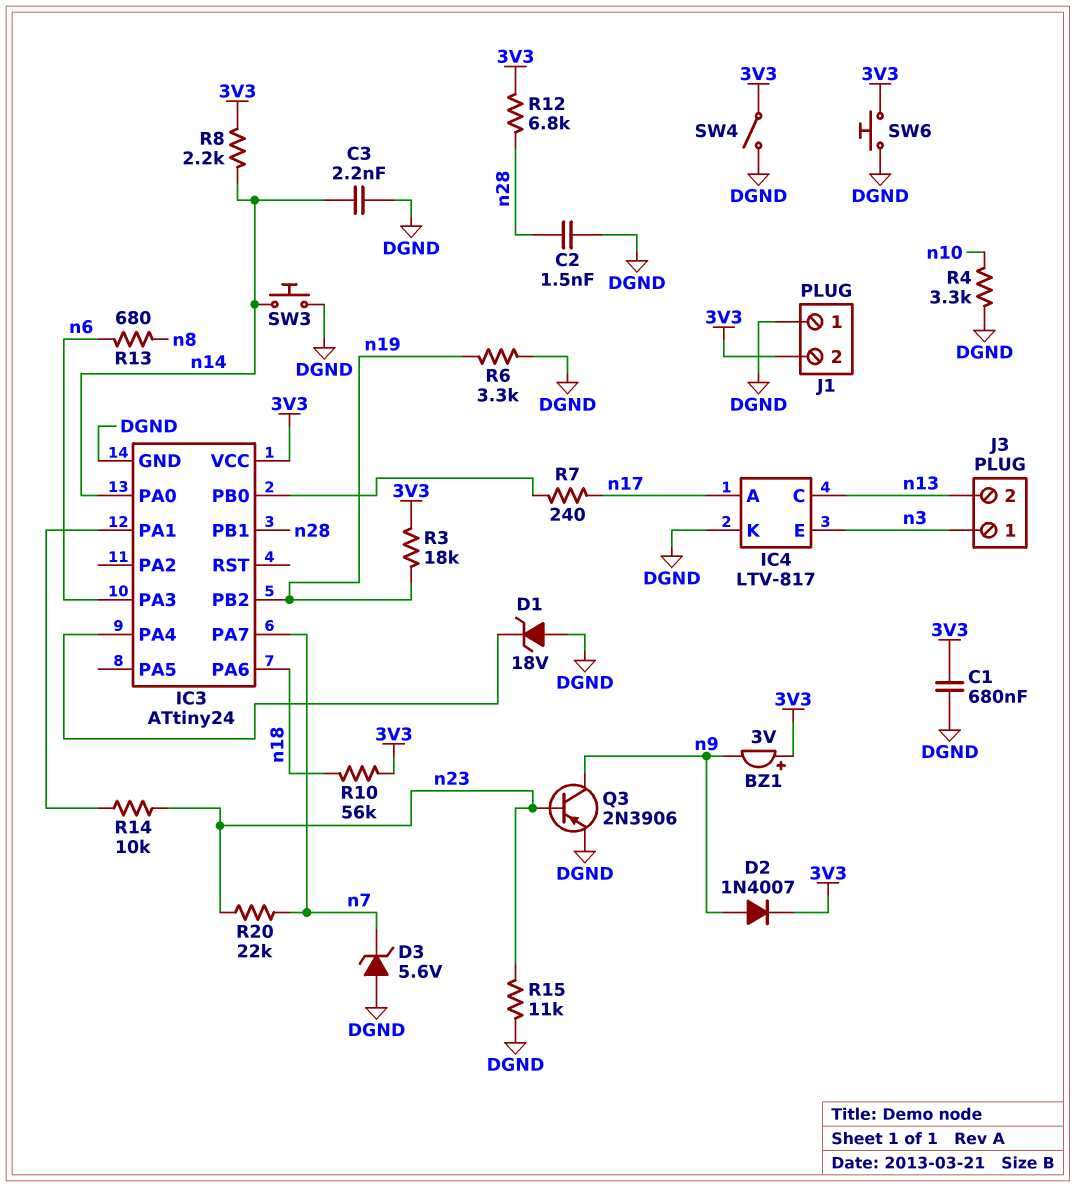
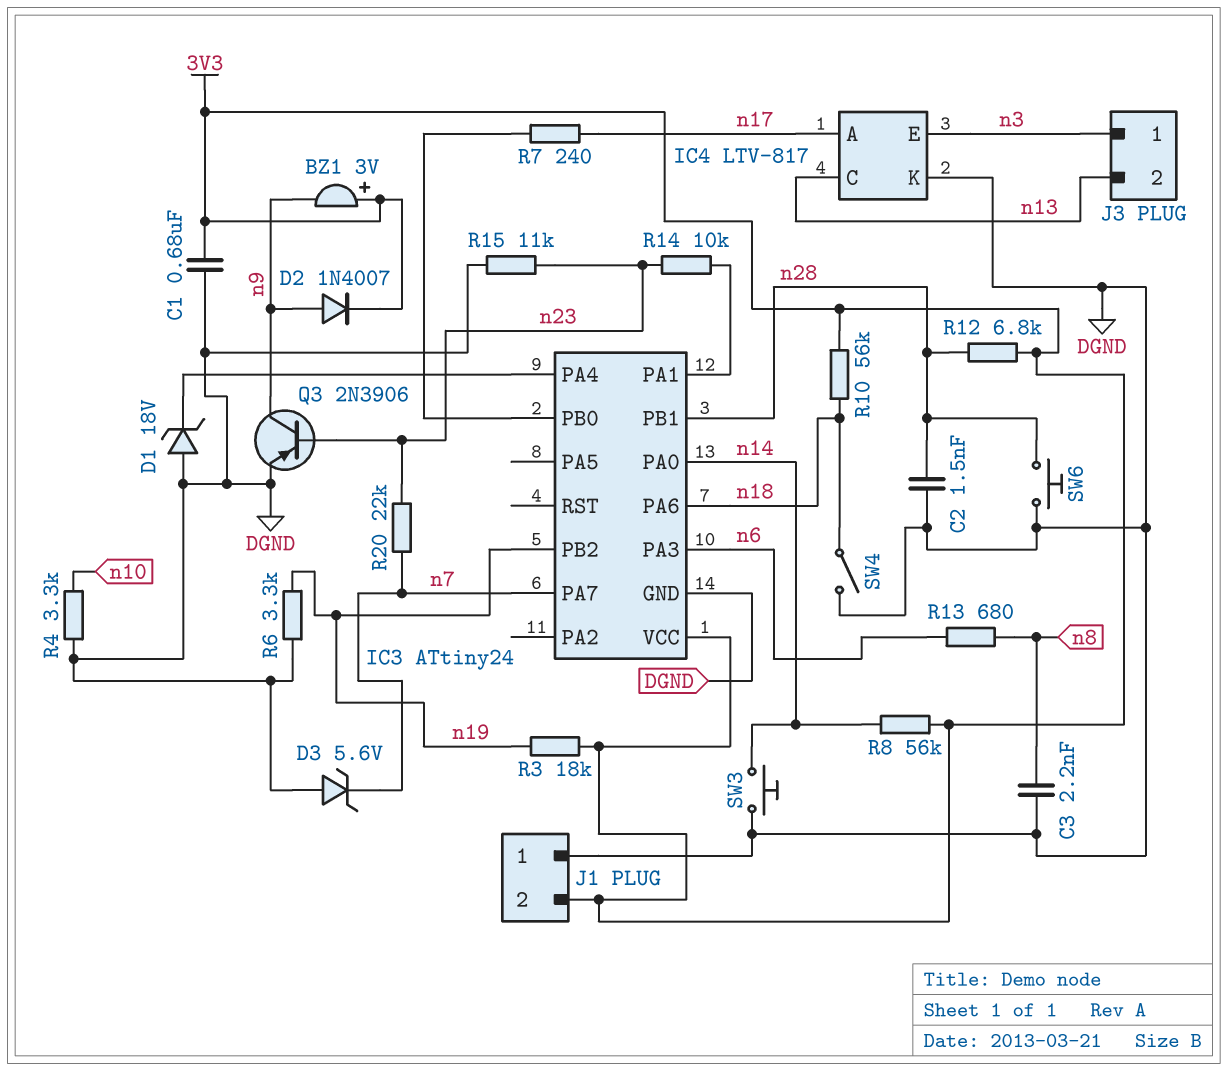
C3: 2.2nF (DGND, n14) -> 2.2nF (DGND, n8)
R8: 2.2k (3V3, n14) -> 56k (3V3, n14)
SW4: switch (3V3, DGND) -> switch (DGND, n18)
SW6: button (3V3, DGND) -> button (DGND, n28)

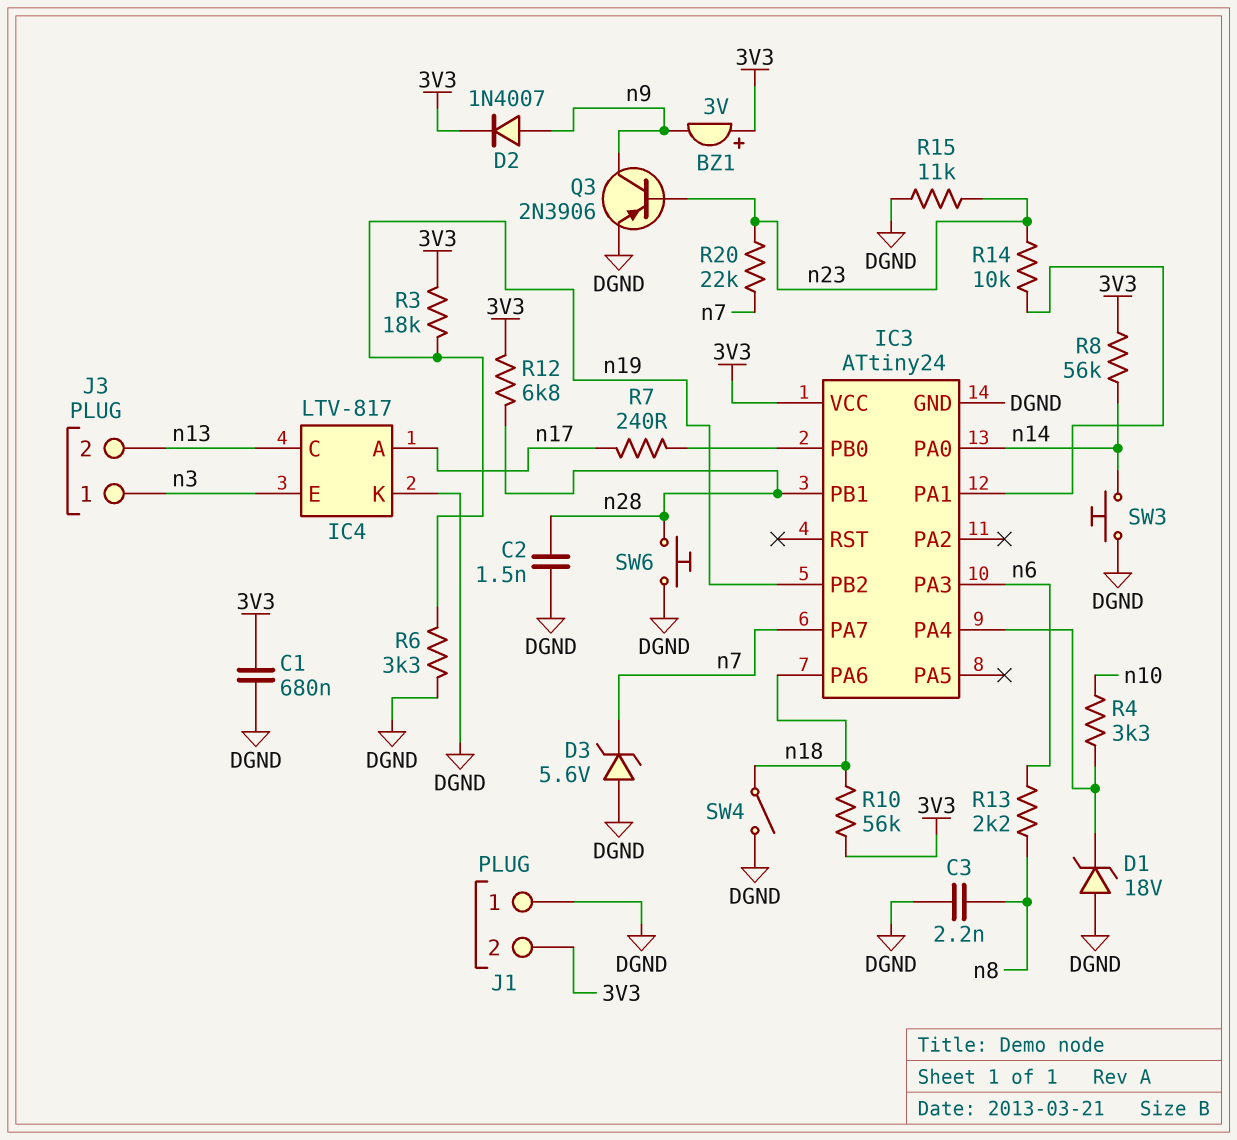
R4: 3.3k (DGND, n10) -> 3.3k (IC3/PA4, n10)
R13: 680 (n6, n8) -> 2.2k (n6, n8)

